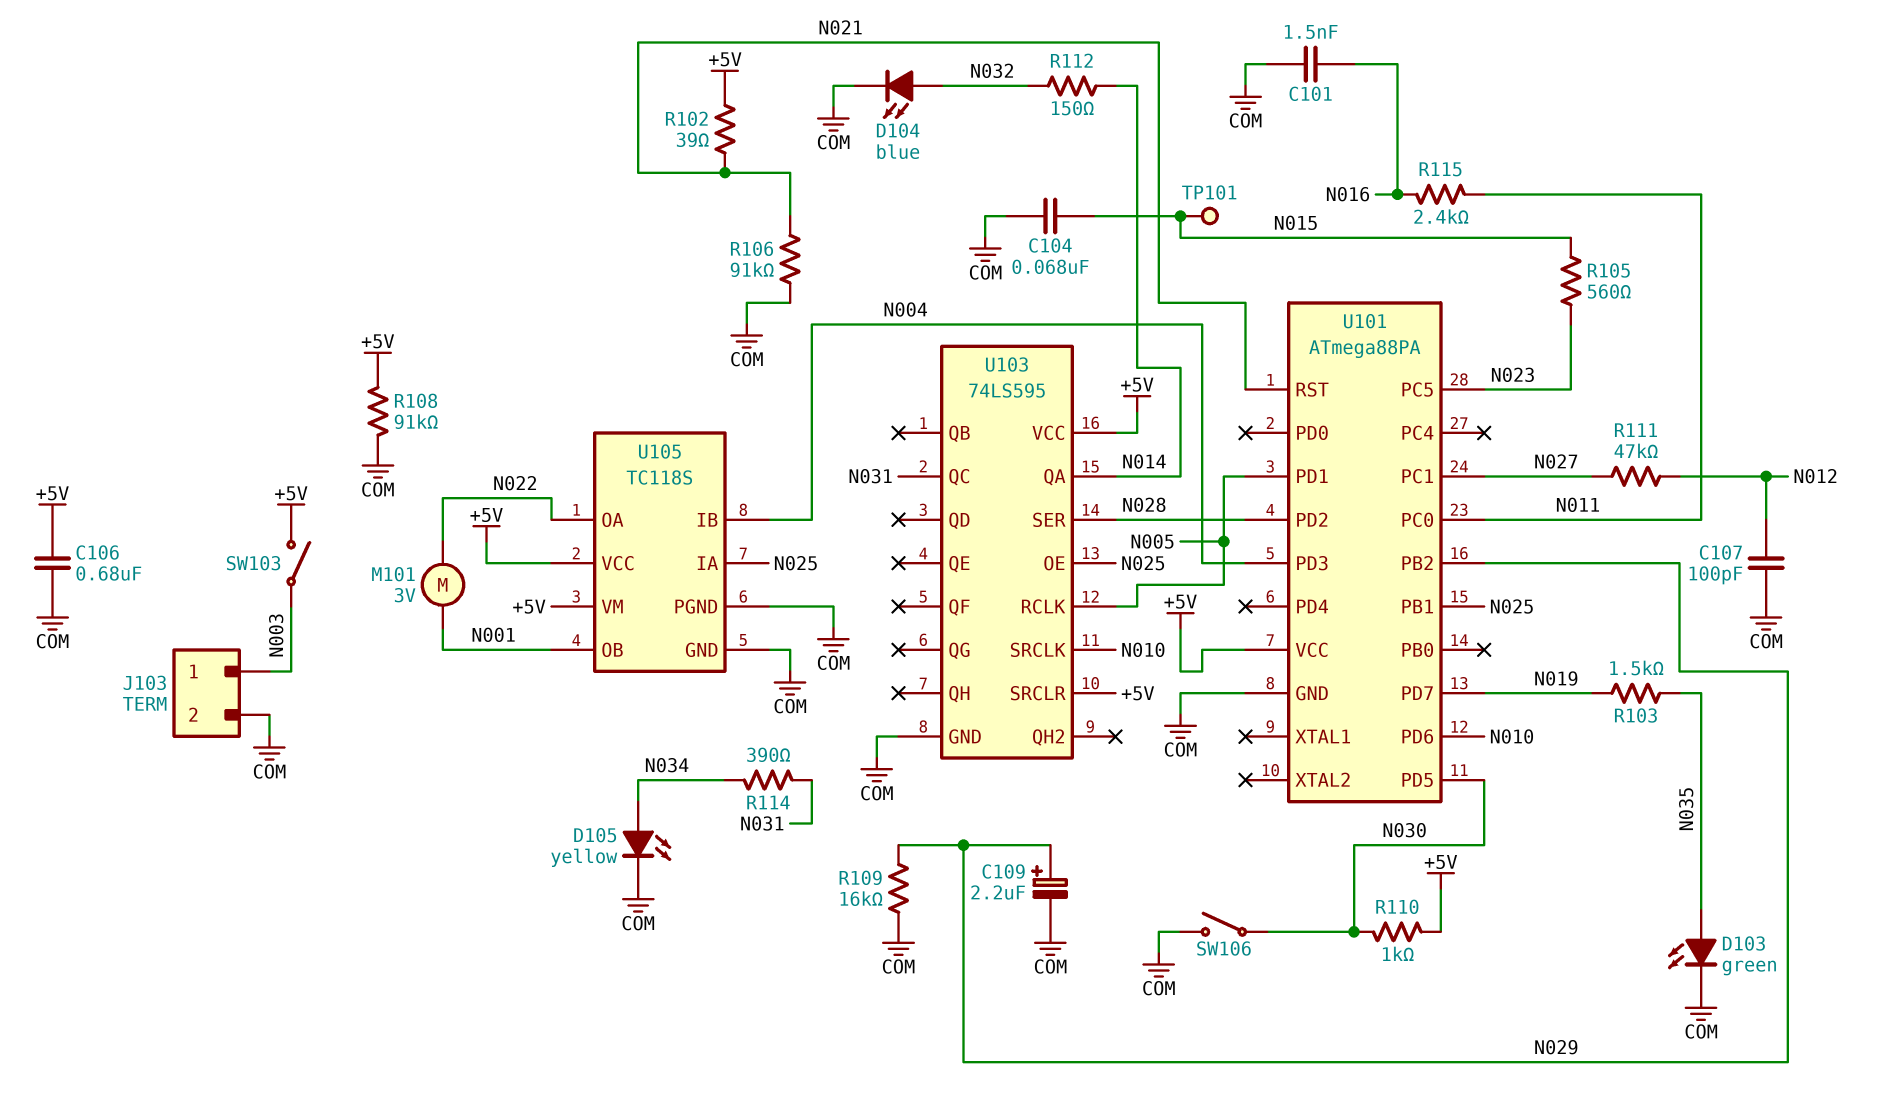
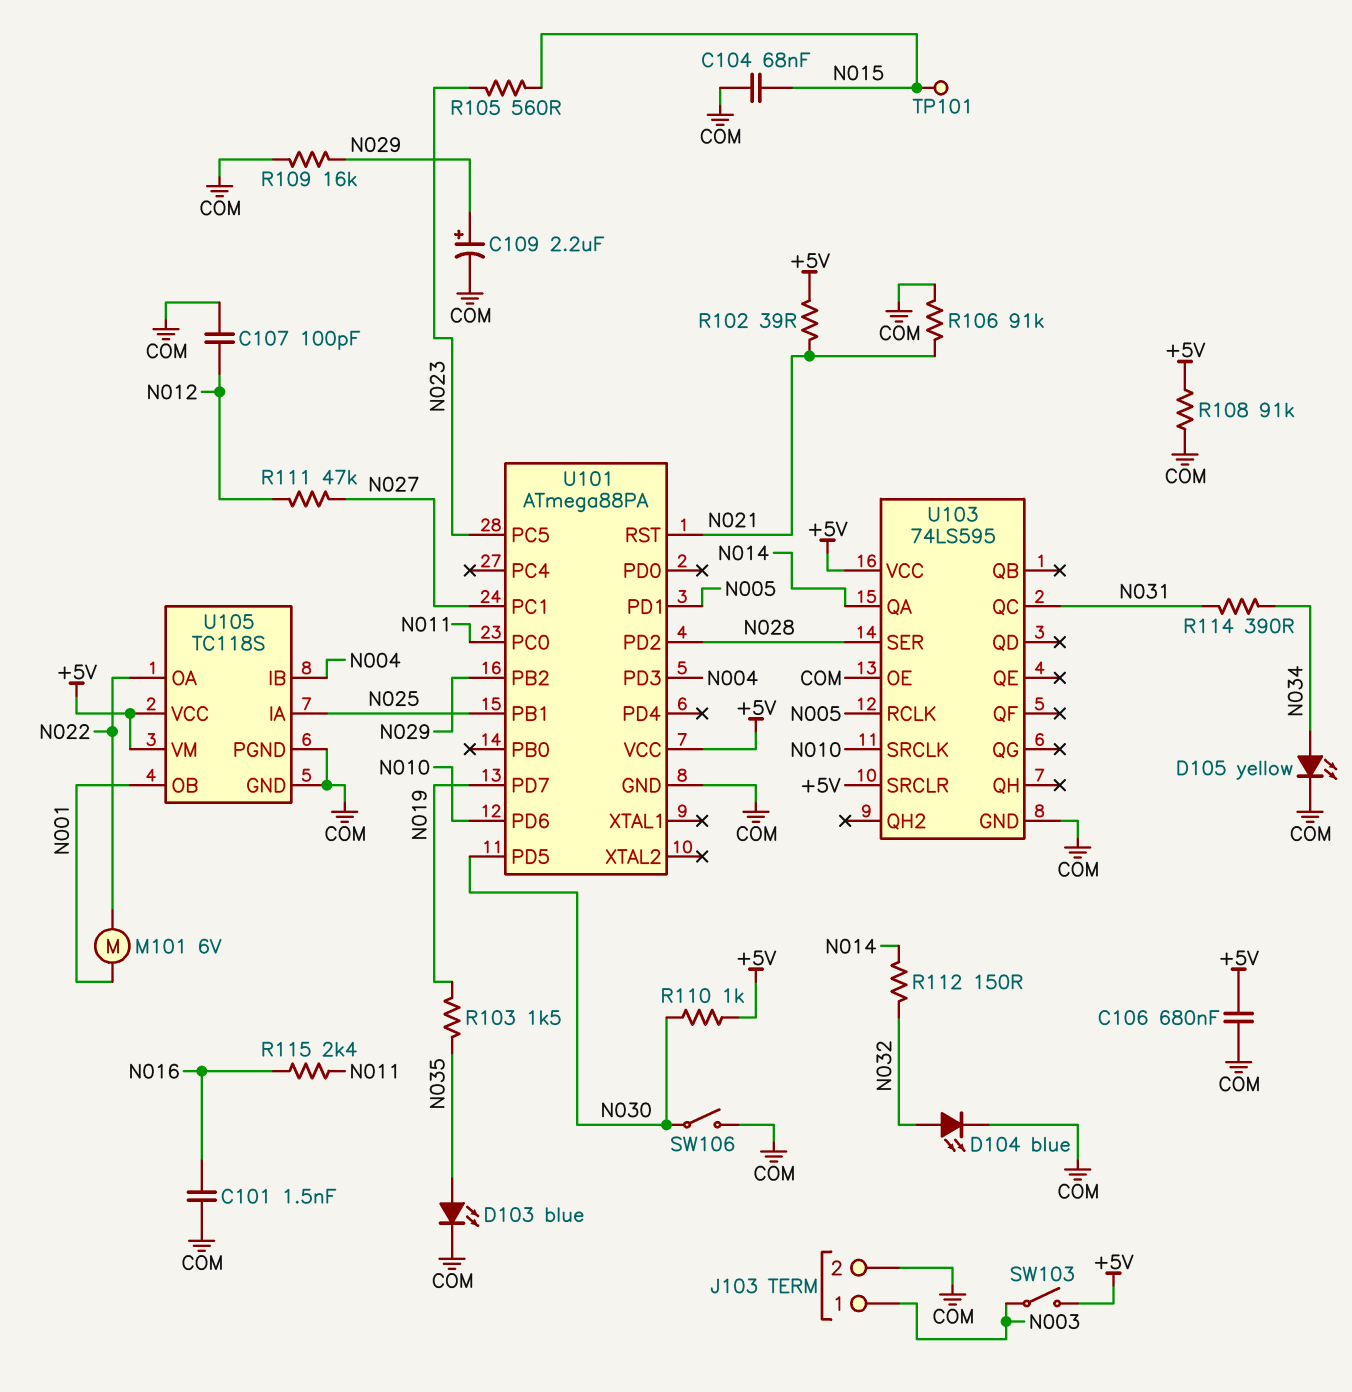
D103: LED green (A N035, K COM) -> LED blue (A N035, K COM)
M101: motor 3V (N001, N022) -> motor 6V (N001, N022)
U103 pin OE: N025 -> COM

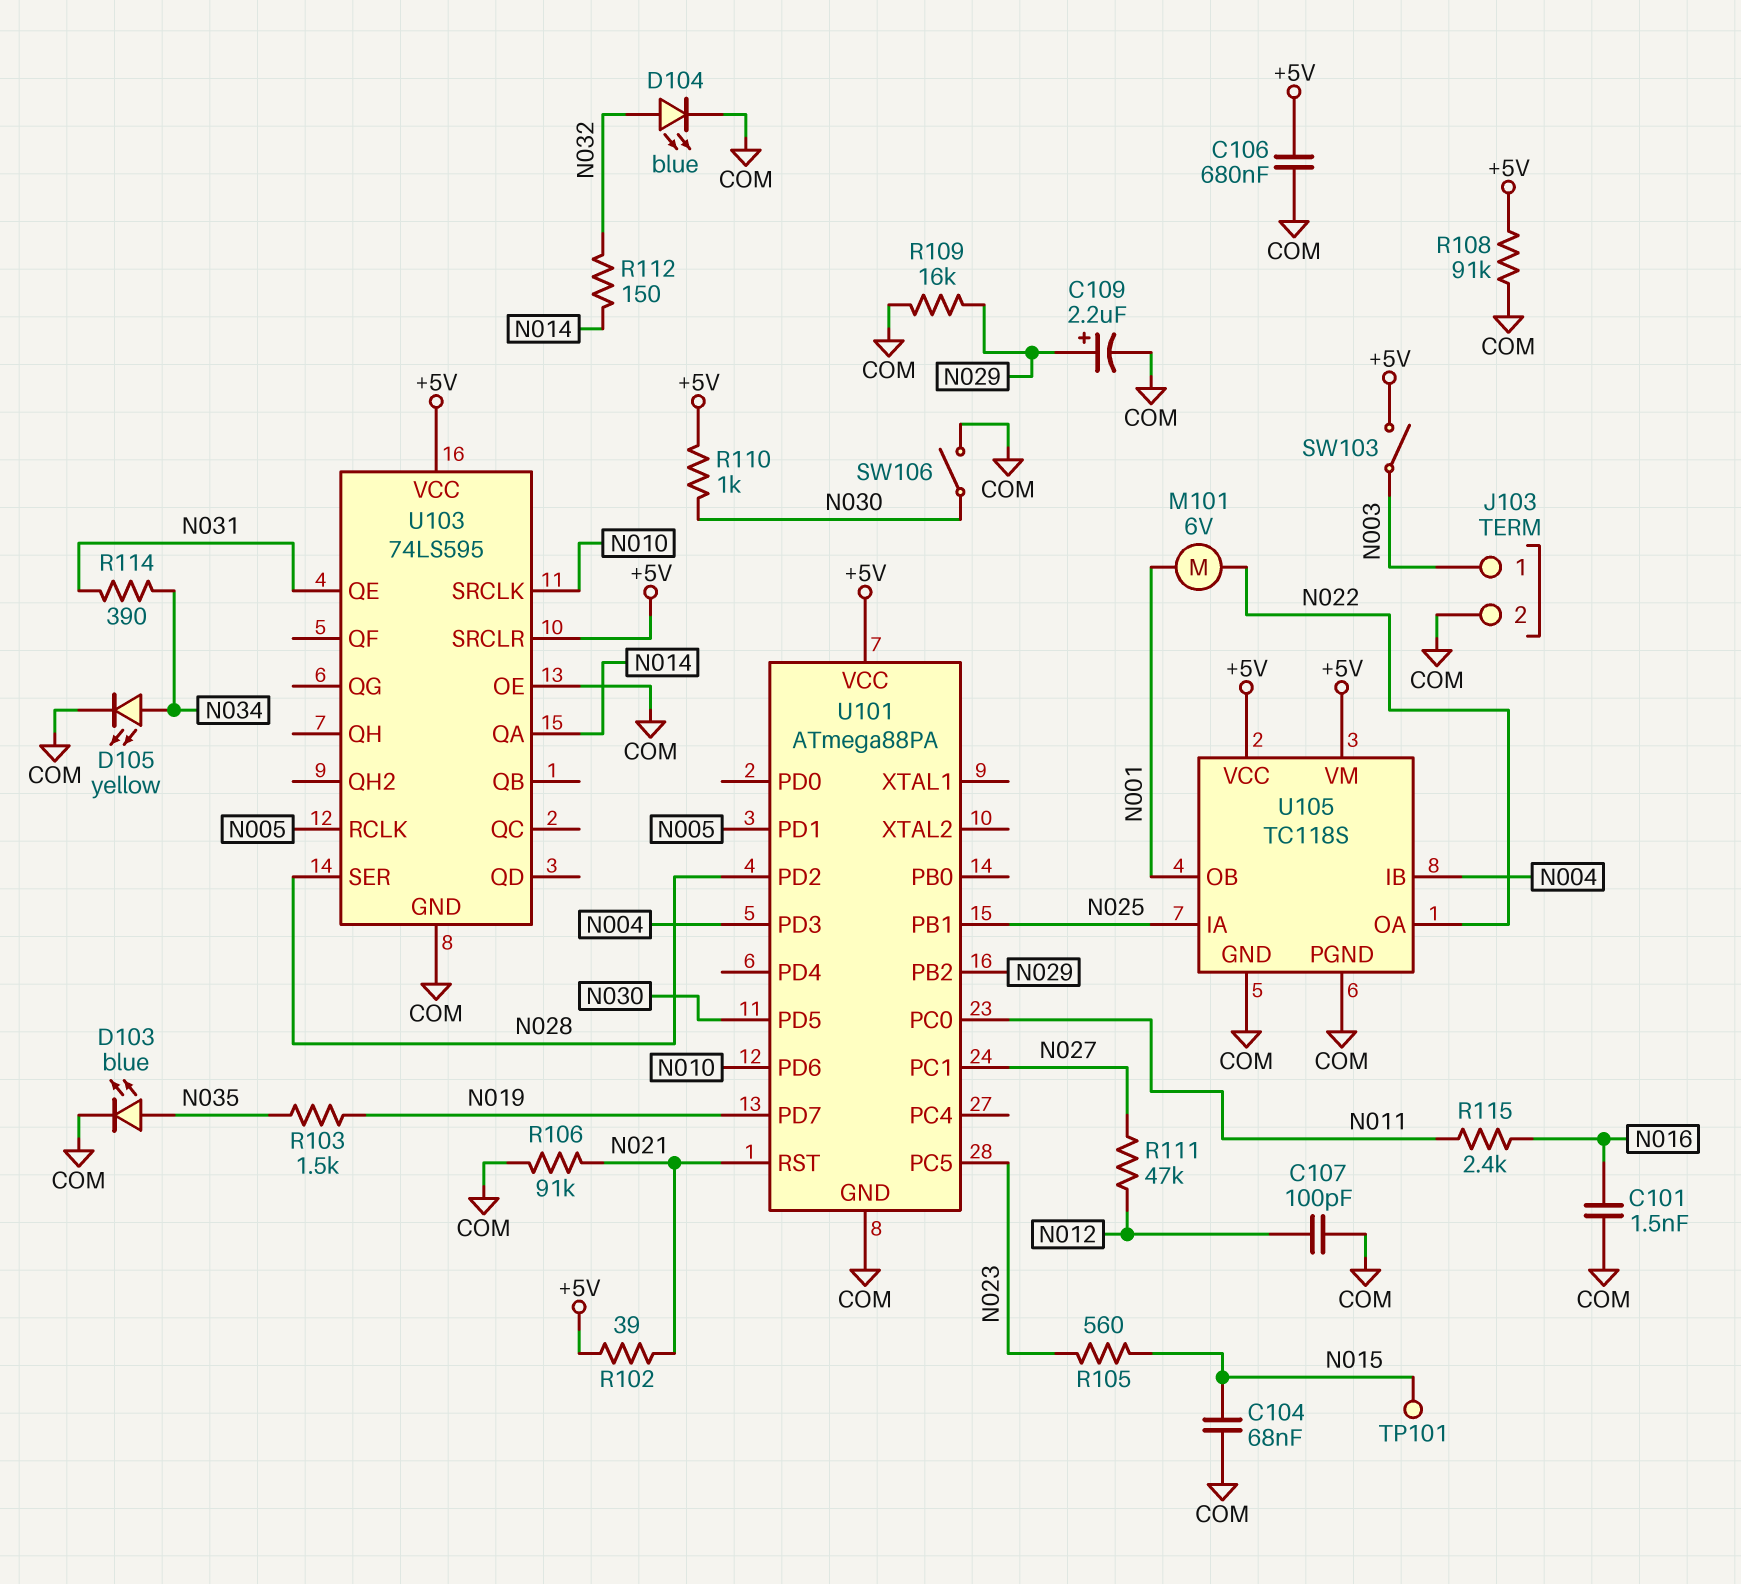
U103 pin QC: N031 -> none
U103 pin QE: none -> N031

